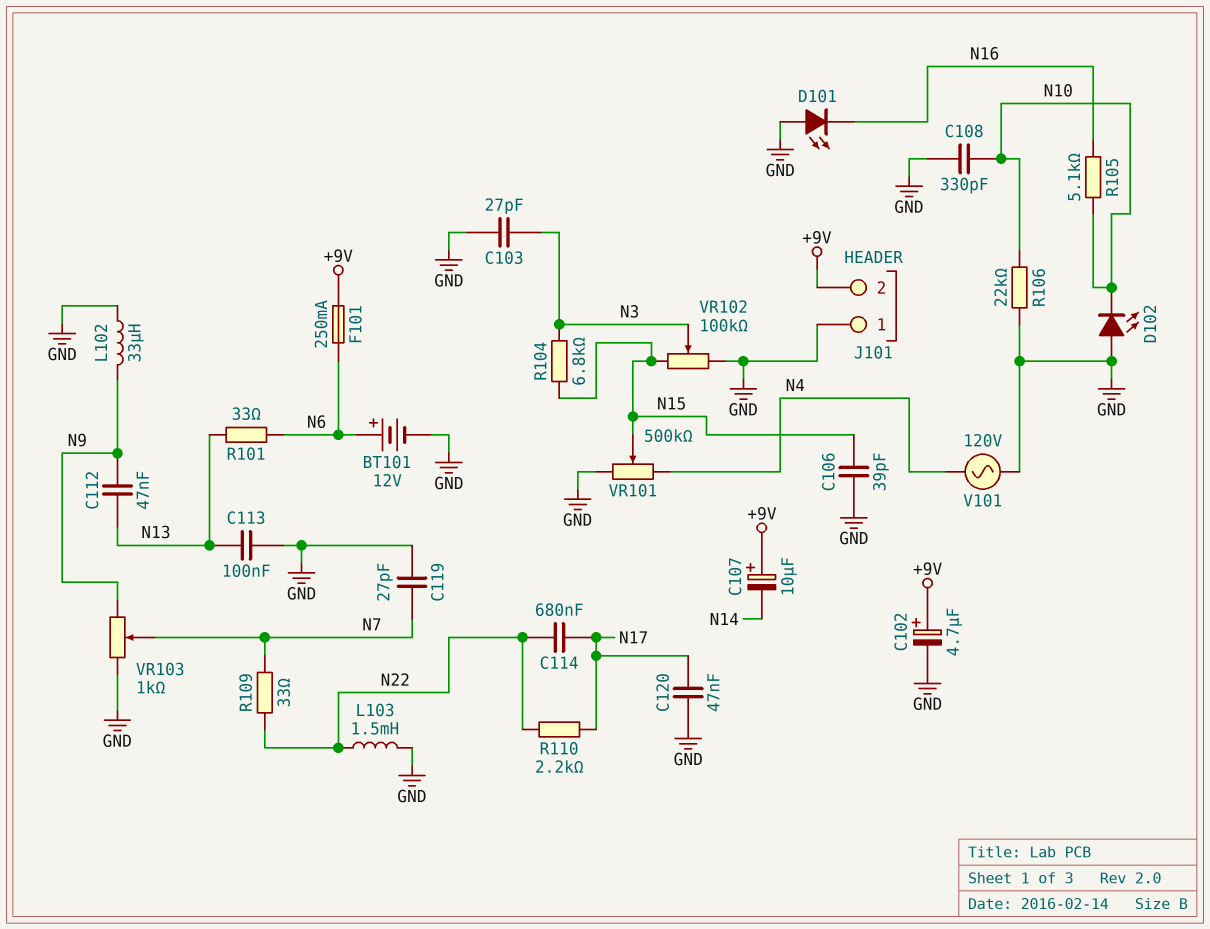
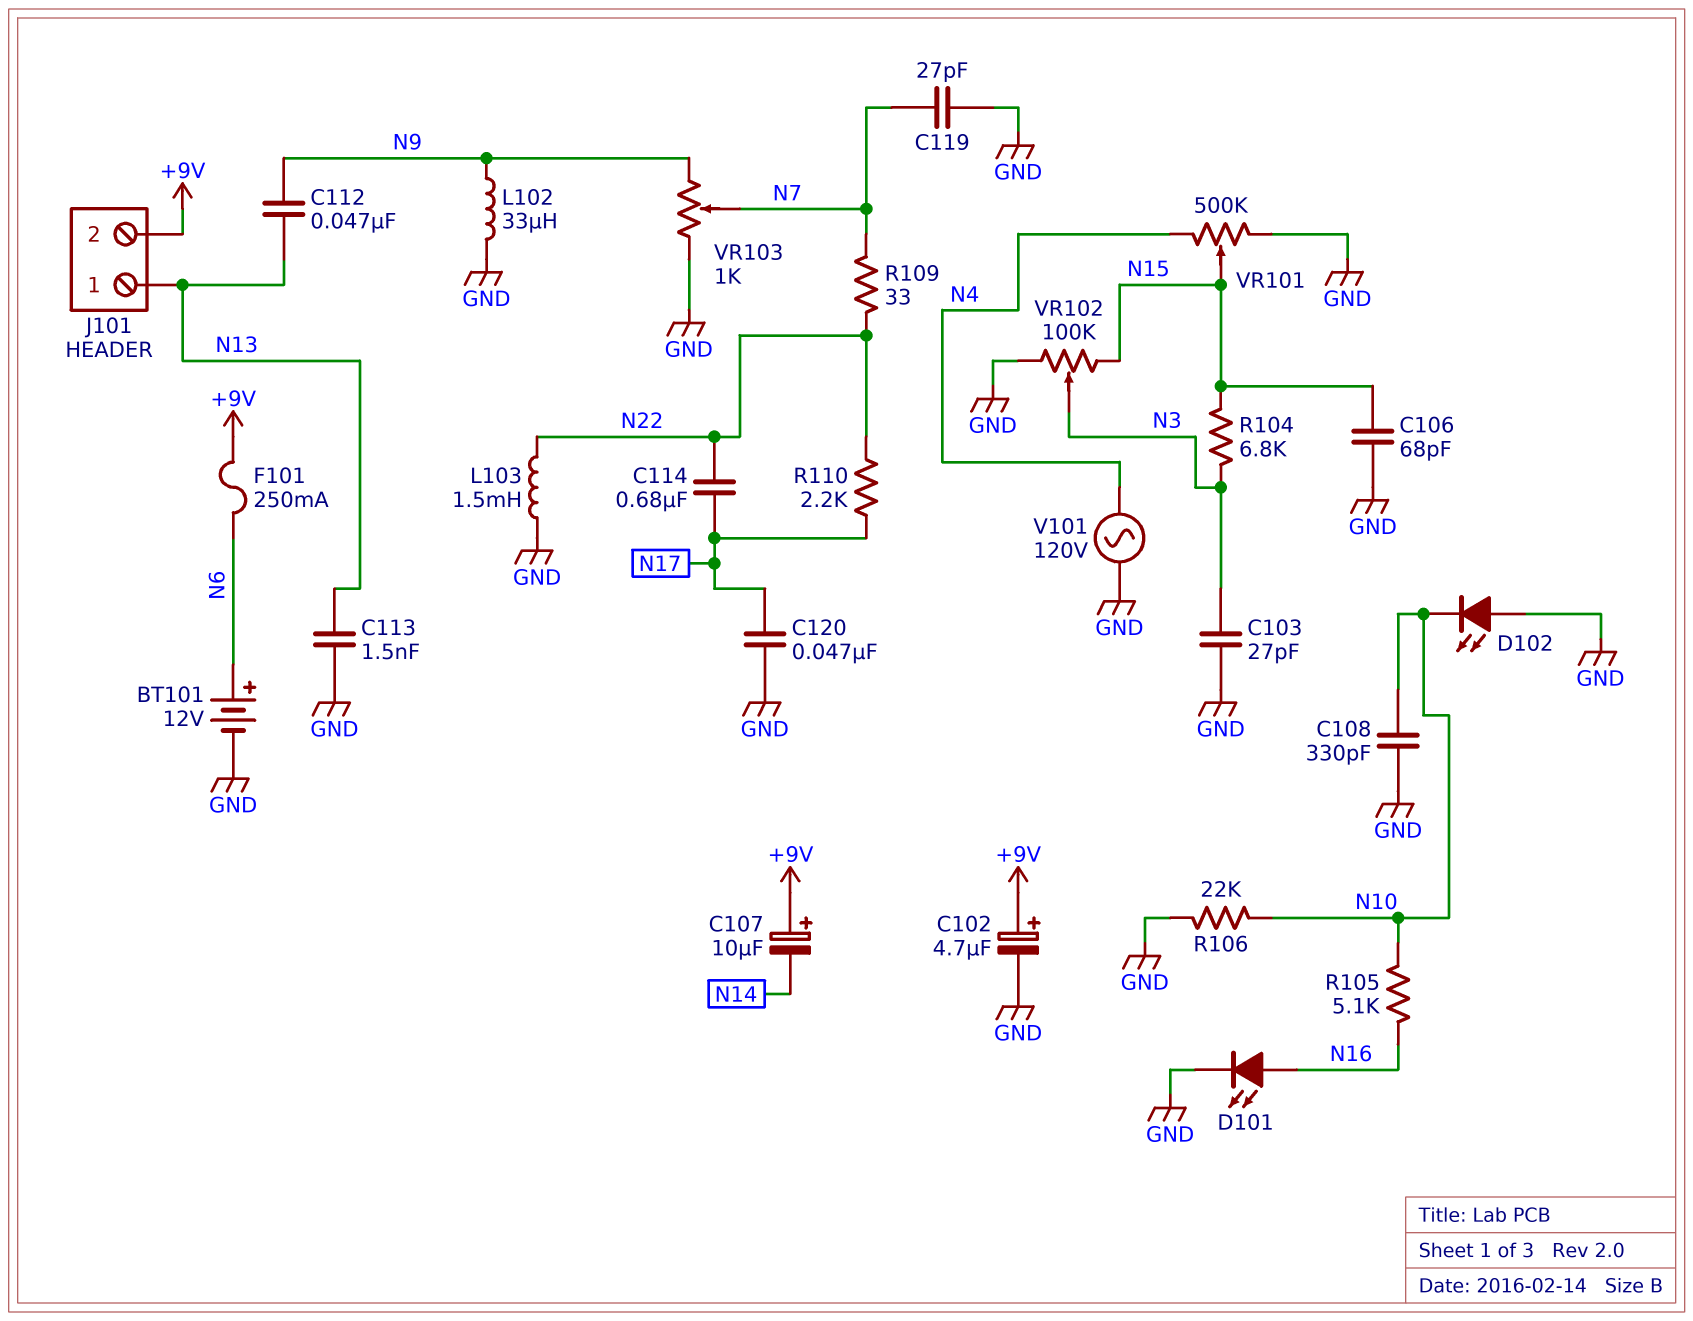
C106: 39pF (GND, N15) -> 68pF (GND, N15)
C113: 100nF (GND, N13) -> 1.5nF (GND, N13)
D101: LED (A GND, K N16) -> LED (A N16, K GND)
J101 pin 1: GND -> N13
R101: 33 (N6, N13) -> none

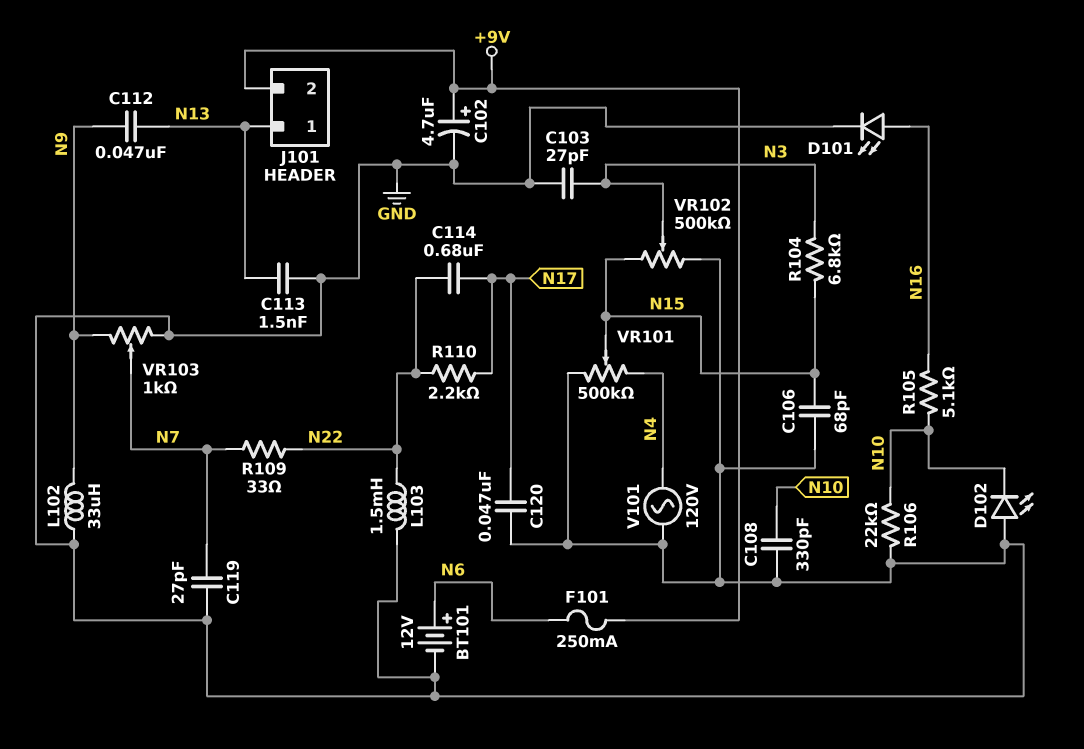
C107: 10uF (plus +9V, minus N14) -> none
VR102: 100k (GND, N15, wiper N3) -> 500k (GND, N15, wiper N3)

